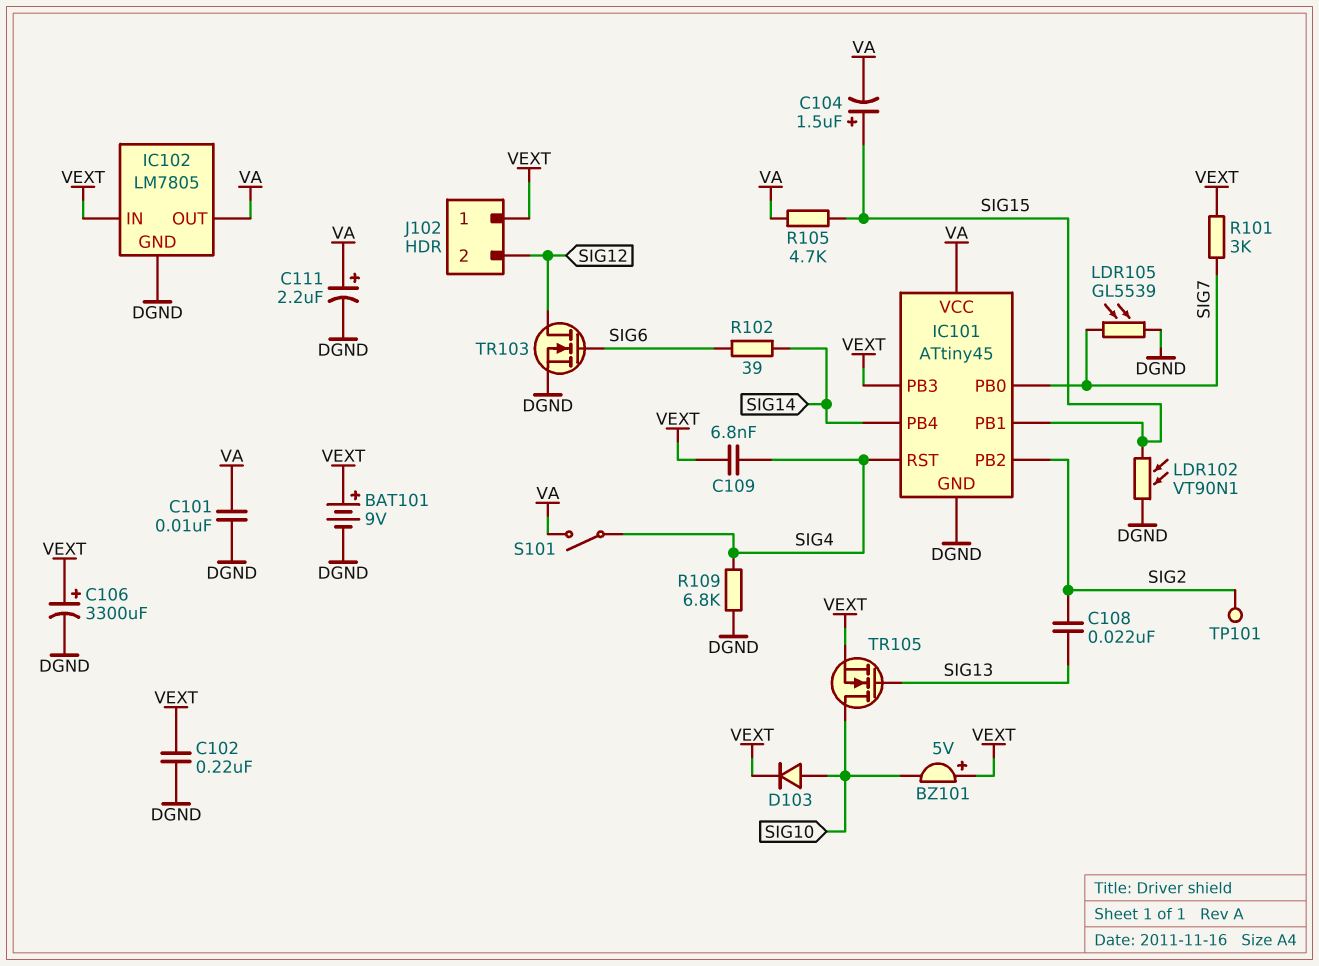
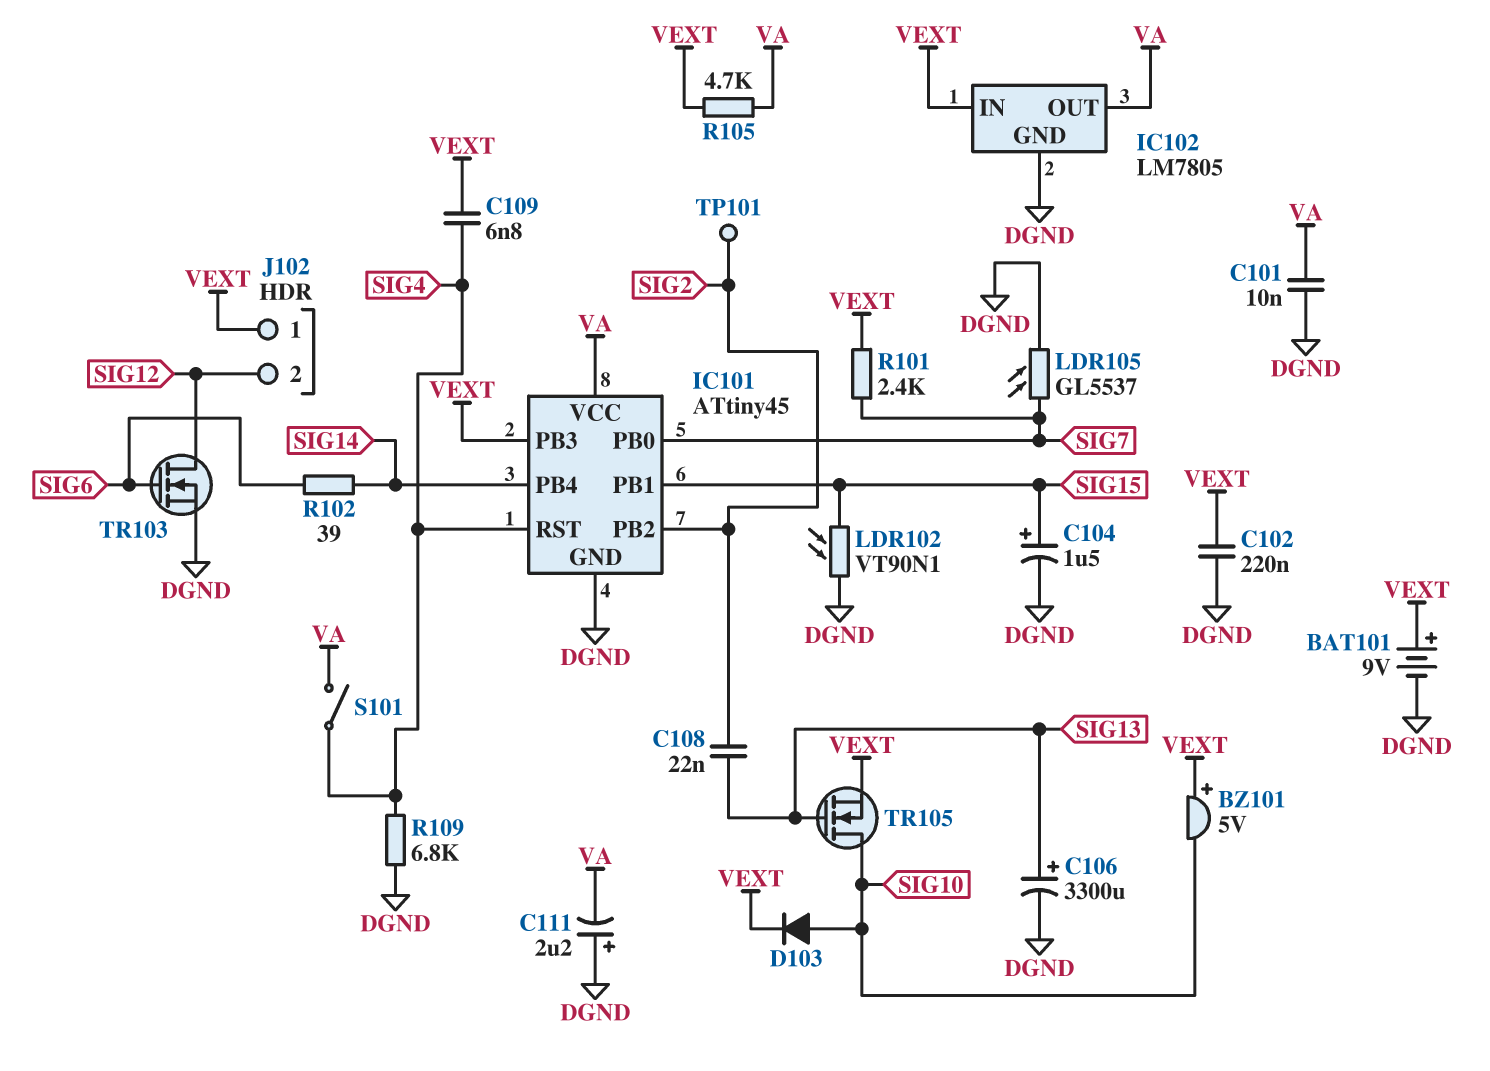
C104: 1.5uF (plus SIG15, minus VA) -> 1.5uF (plus SIG15, minus DGND)
C106: 3300uF (plus VEXT, minus DGND) -> 3300uF (plus SIG13, minus DGND)
C111: 2.2uF (plus VA, minus DGND) -> 2.2uF (plus DGND, minus VA)
LDR105: GL5539 (DGND, SIG7) -> GL5537 (DGND, SIG7)
R101: 3k (SIG7, VEXT) -> 2.4k (SIG7, VEXT)
R105: 4.7k (SIG15, VA) -> 4.7k (VA, VEXT)

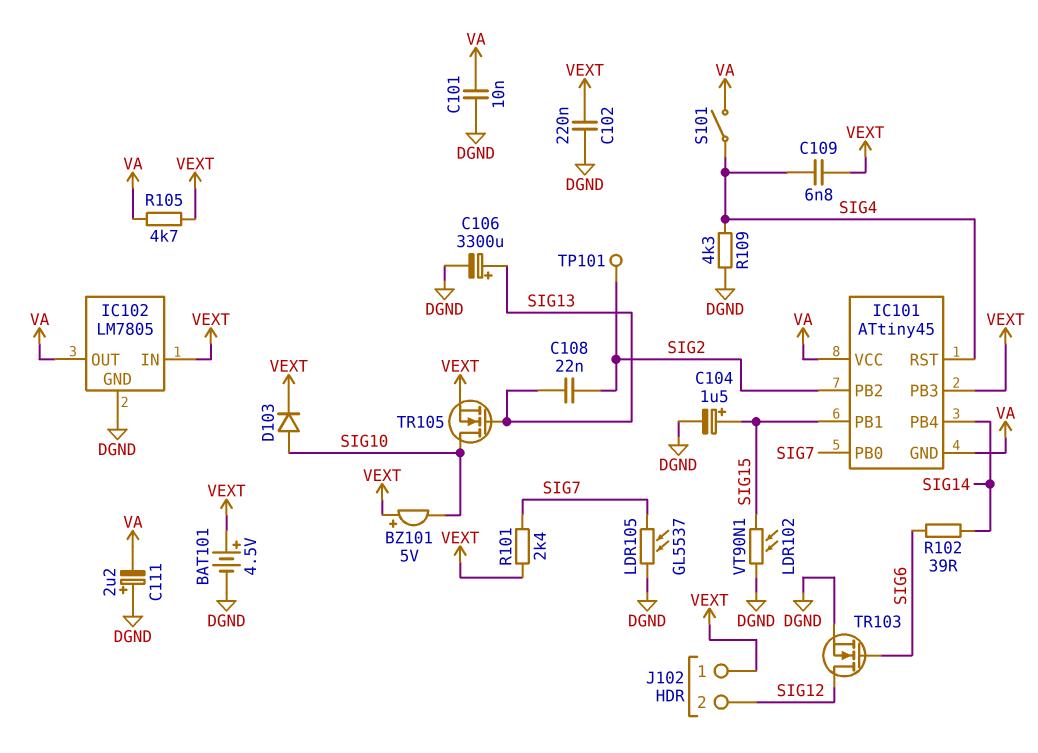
BAT101: 9V (plus VEXT, minus DGND) -> 4.5V (plus VEXT, minus DGND)
IC101 pin GND: DGND -> VA
R109: 6.8k (DGND, SIG4) -> 4.3k (DGND, SIG4)

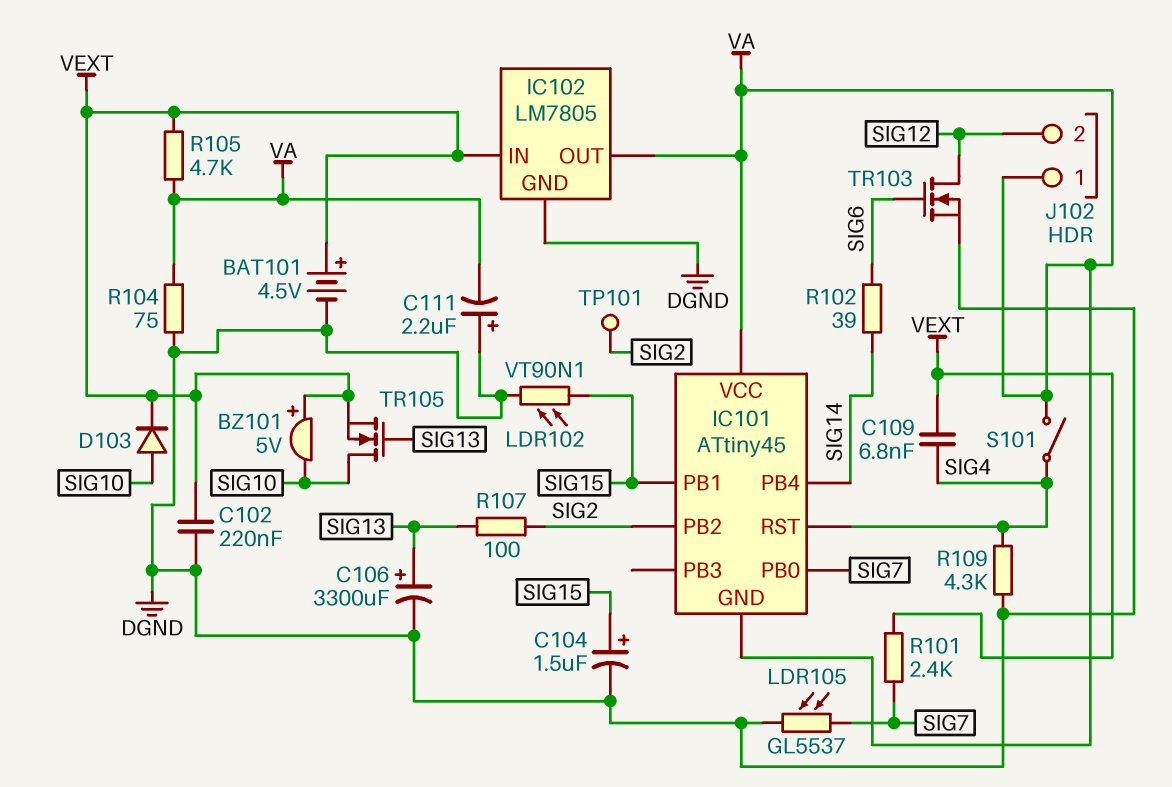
C101: 10nF (DGND, VA) -> none
C108: 22nF (SIG2, SIG13) -> none
IC101 pin PB3: VEXT -> none
J102 pin 1: VEXT -> VA
R104: none -> 75 (DGND, VA)
R107: none -> 100 (SIG2, SIG13)

